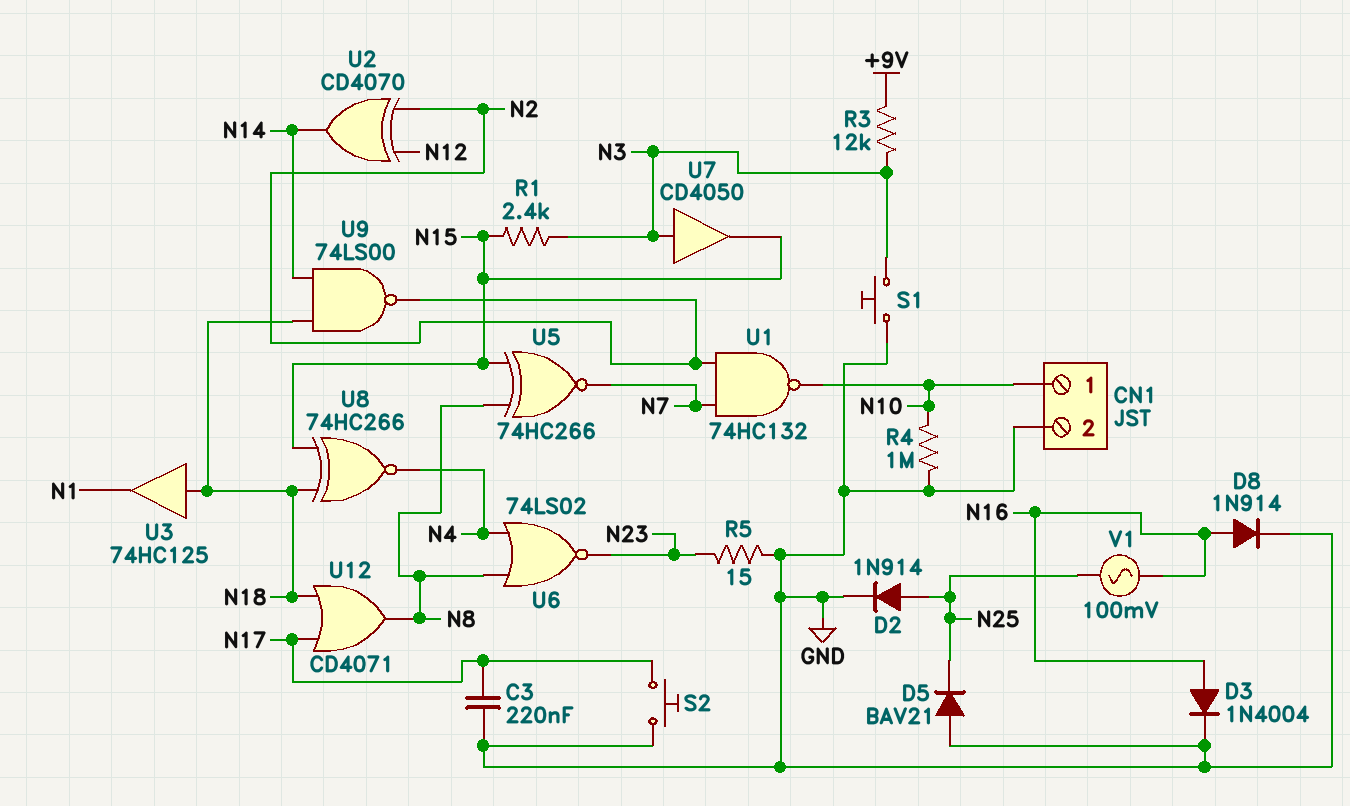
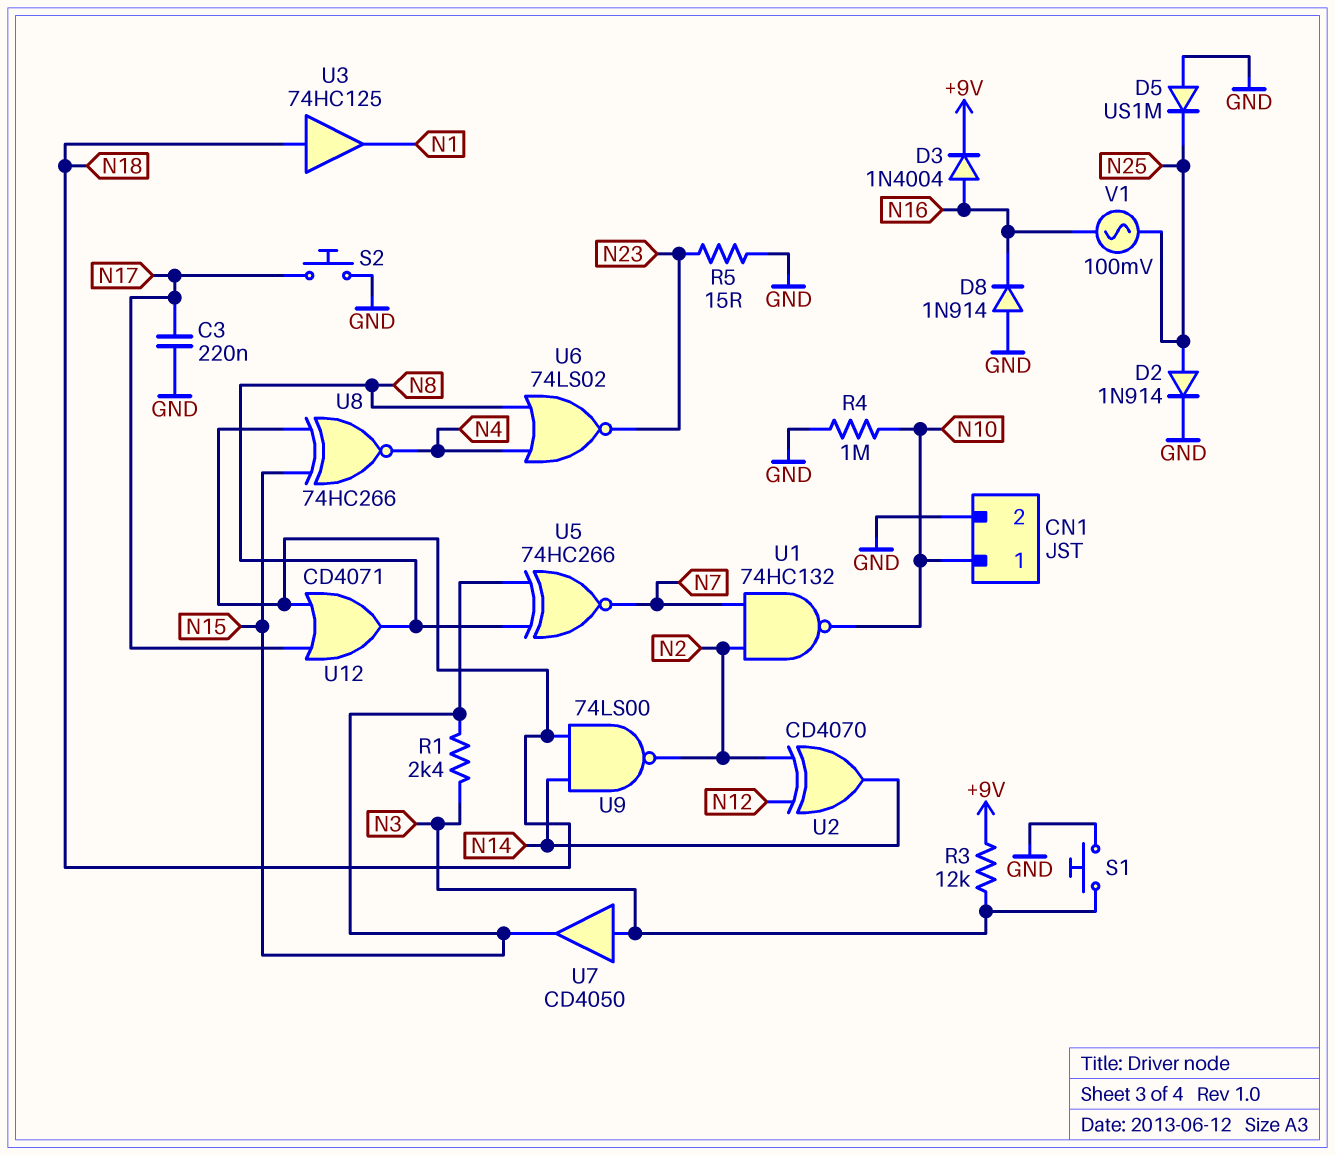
D3: diode 1N4004 (A N16, K GND) -> diode 1N4004 (A N16, K +9V)
D5: diode BAV21 (A GND, K N25) -> diode US1M (A GND, K N25)
D8: diode 1N914 (A N16, K GND) -> diode 1N914 (A GND, K N16)

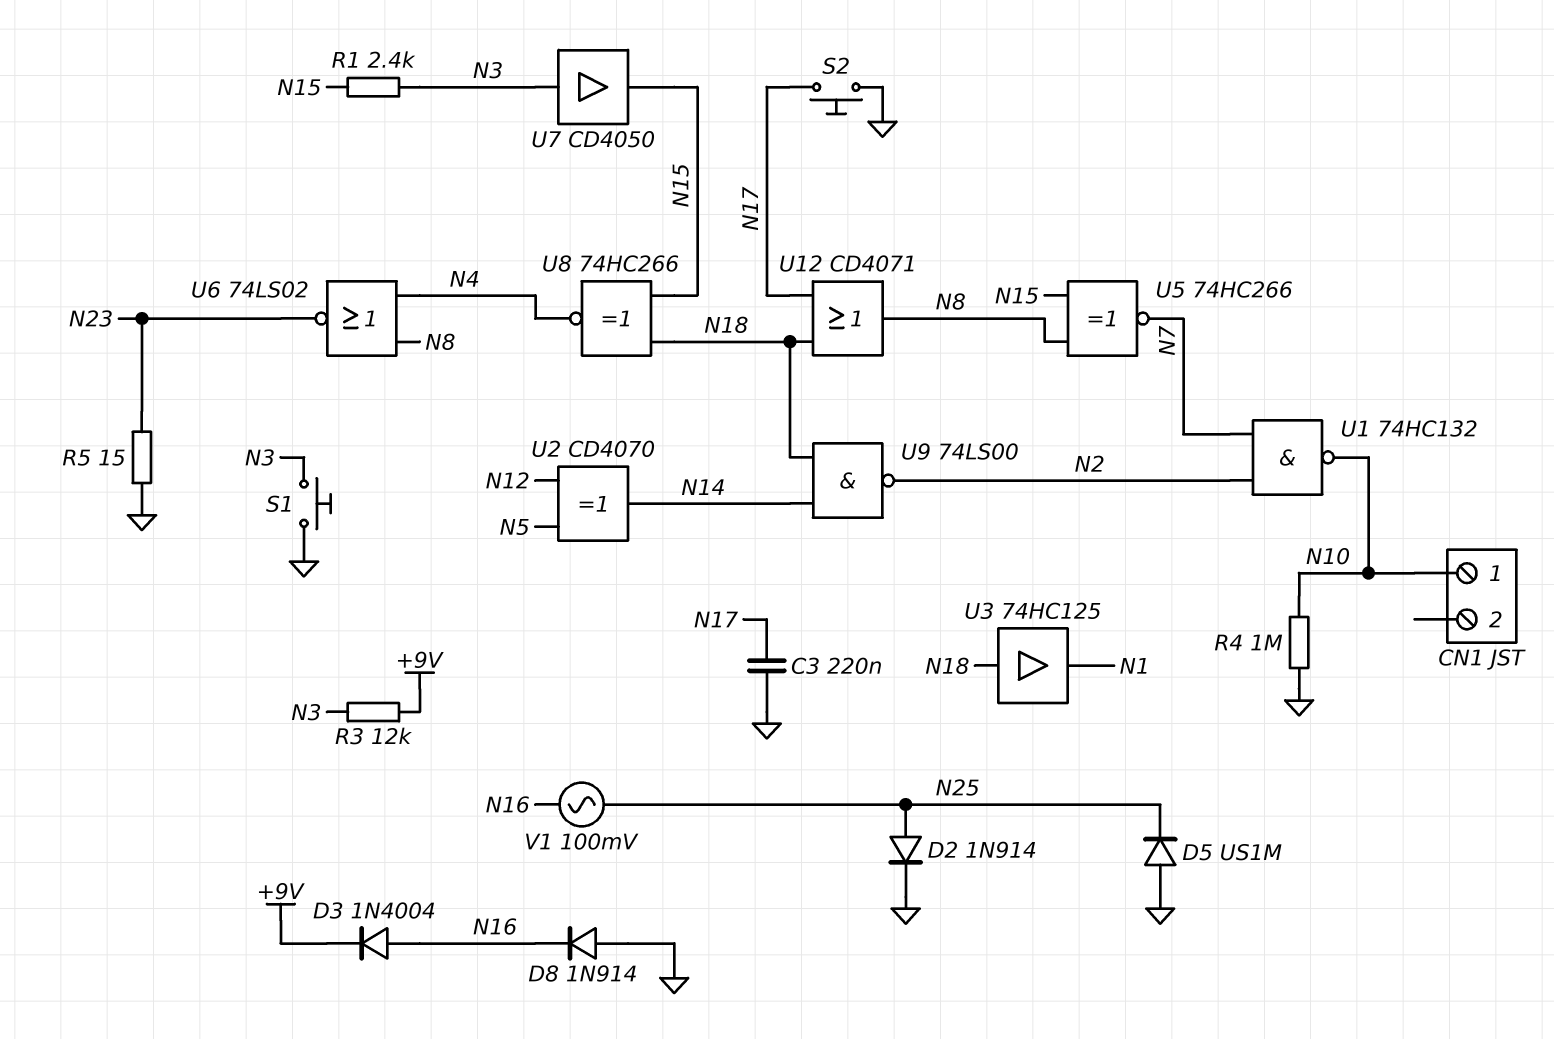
CN1 pin 2: GND -> none
U2: XOR CD4070 (in N2, in N12, out N14) -> XOR CD4070 (in N5, in N12, out N14)

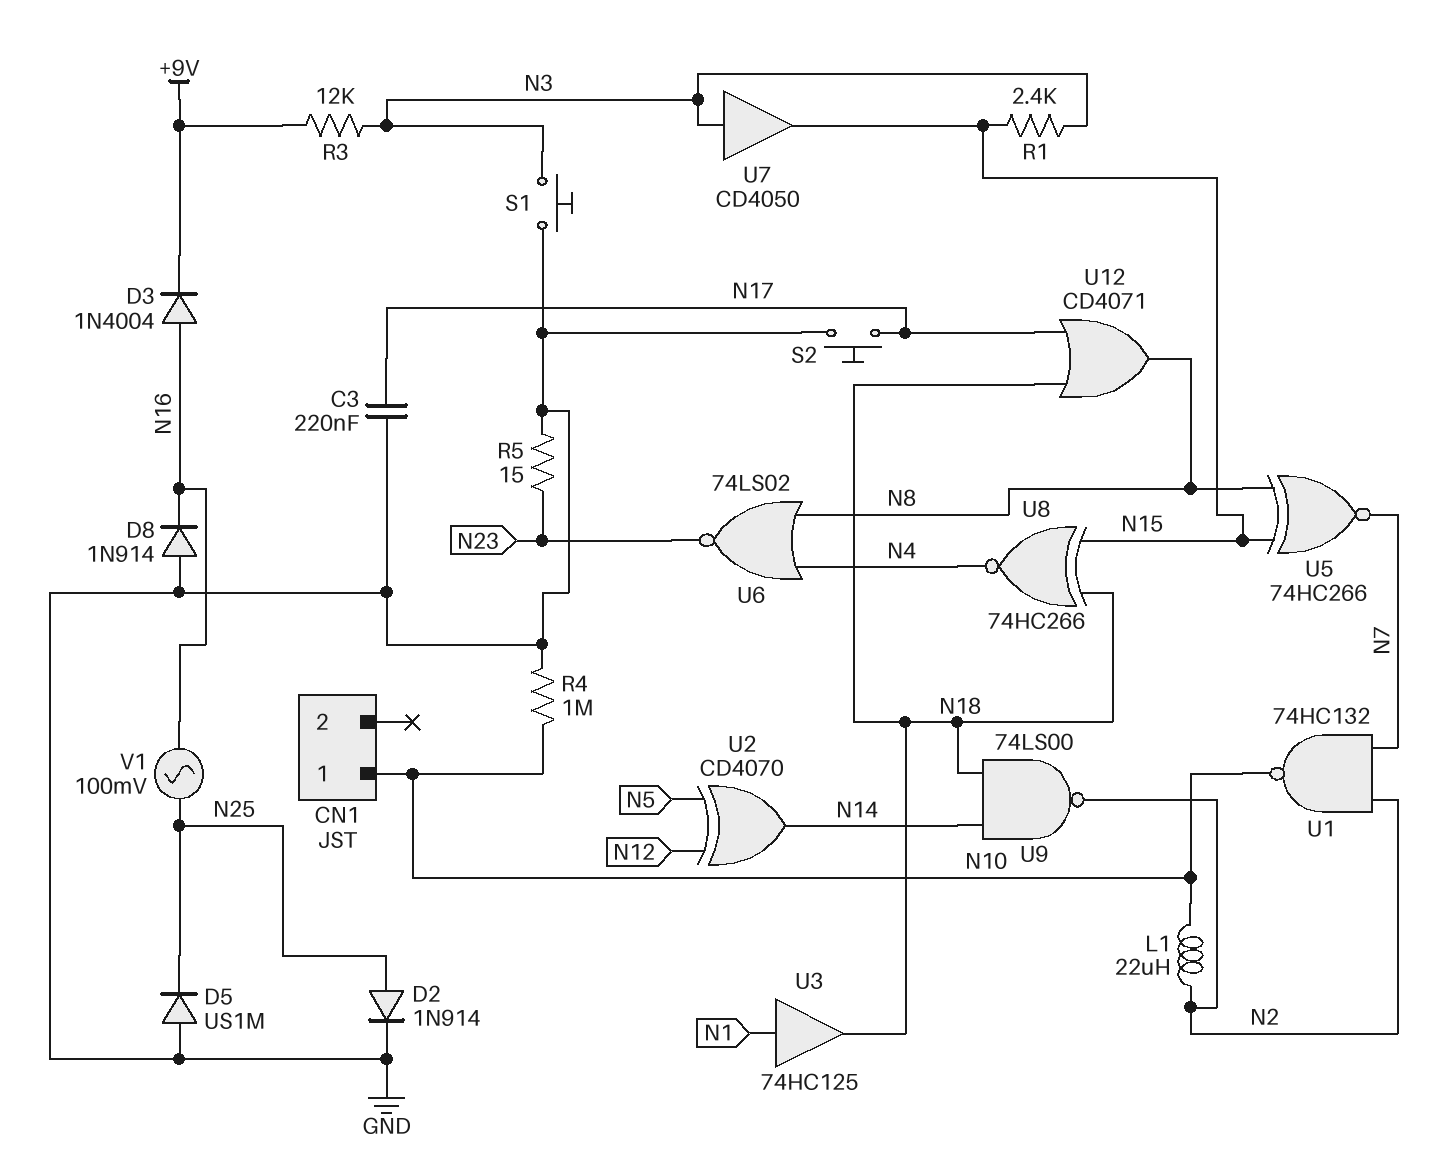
L1: none -> 22uH (N2, N10)
U3: buffer 74HC125 (in N18, out N1) -> buffer 74HC125 (in N1, out N18)

